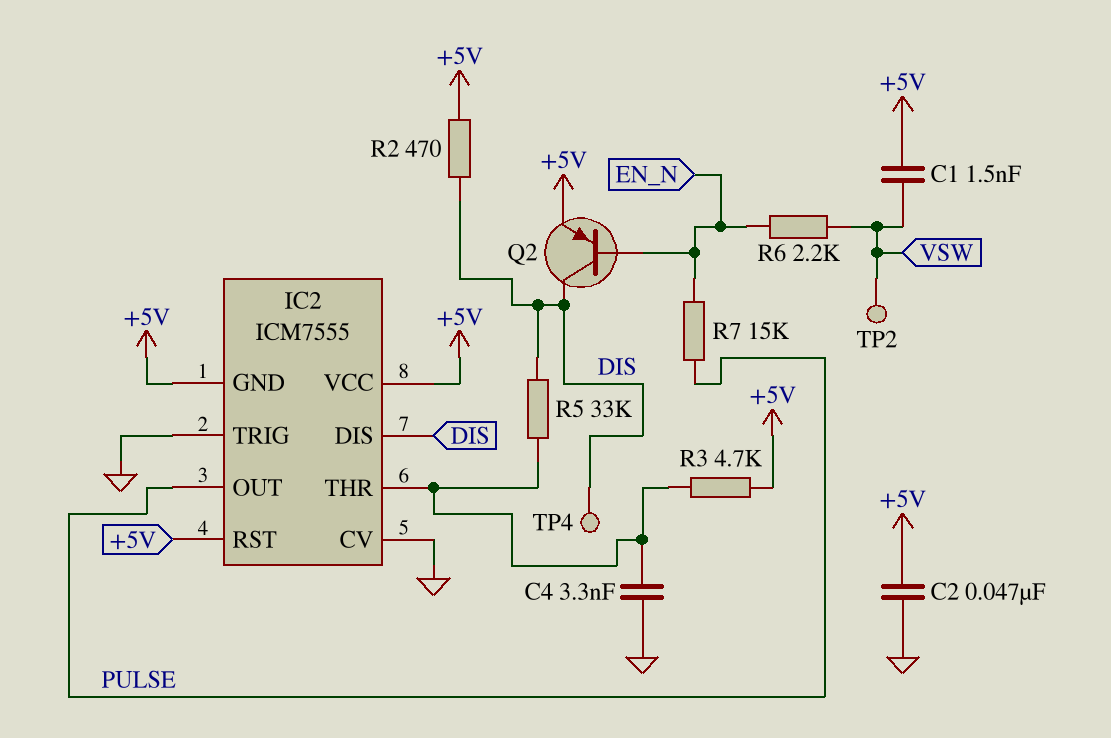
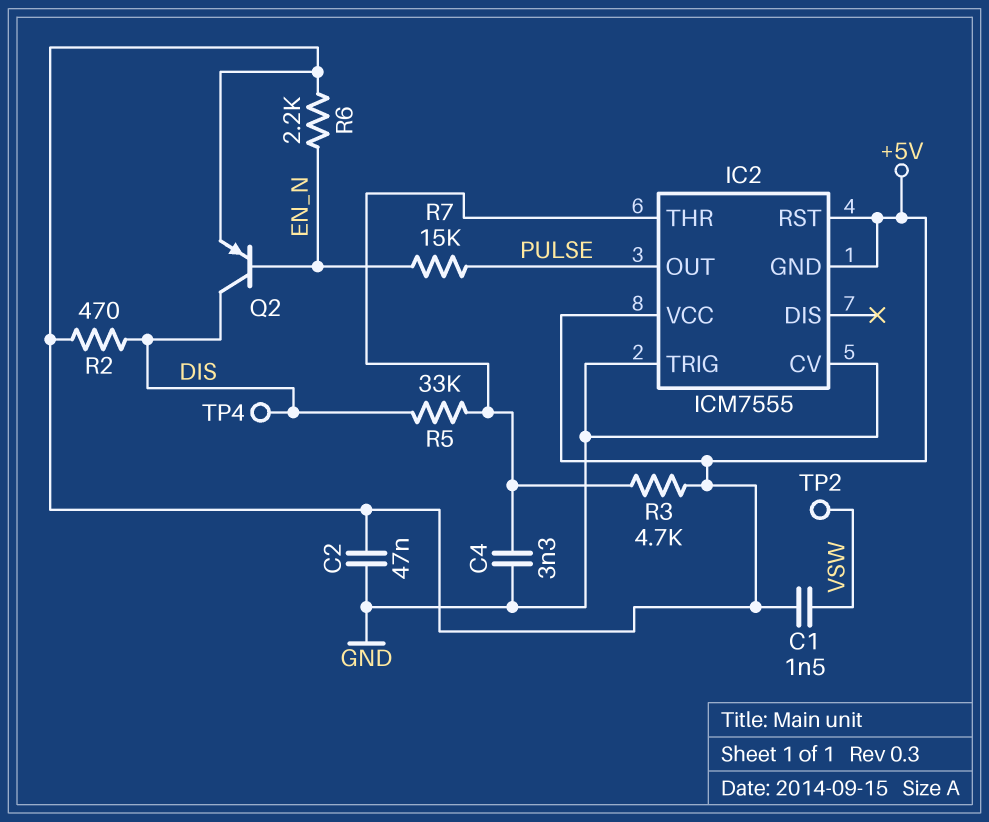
IC2 pin DIS: DIS -> none
R6: 2.2k (EN_N, VSW) -> 2.2k (+5V, EN_N)

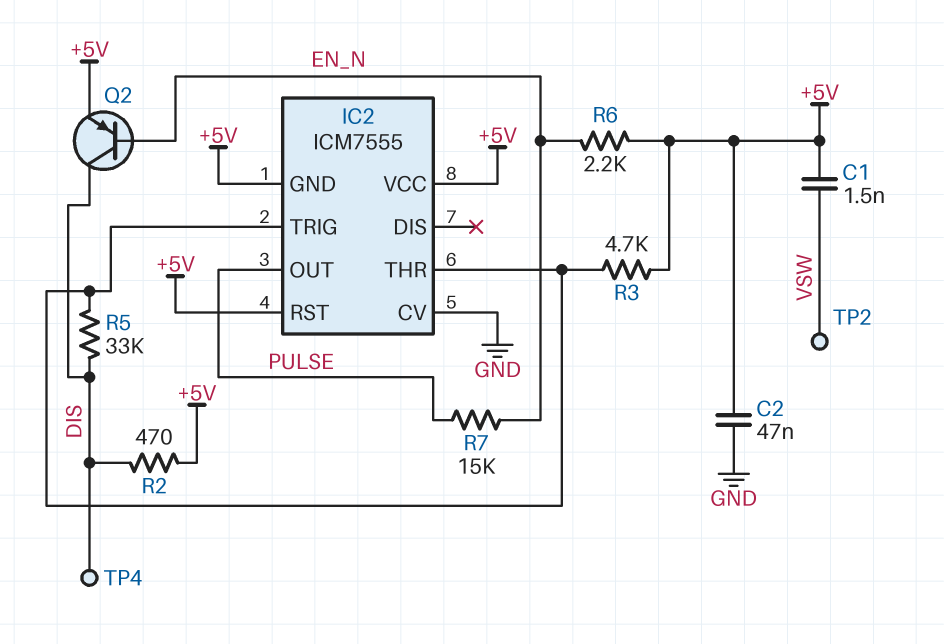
C4: 3.3nF (GND, IC2/THR) -> none
IC2 pin TRIG: GND -> IC2/THR

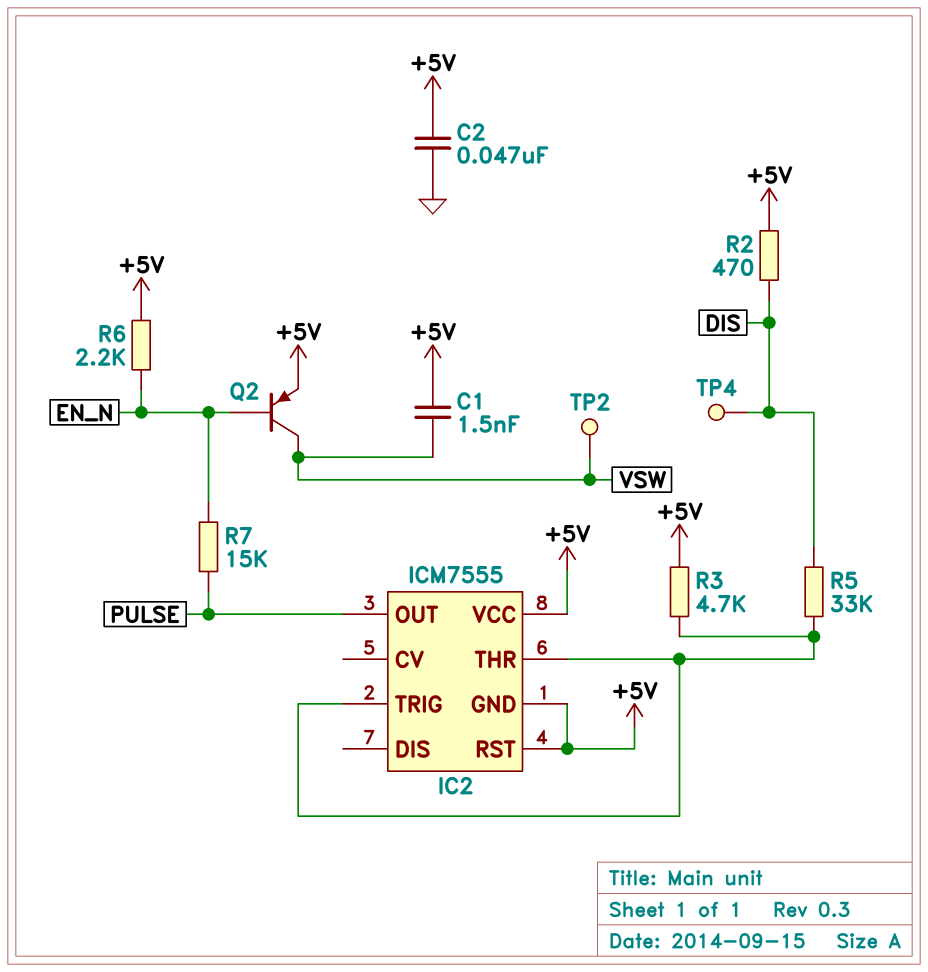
IC2 pin CV: GND -> none
Q2: PNP (B EN_N, C DIS, E +5V) -> PNP (B EN_N, C VSW, E +5V)

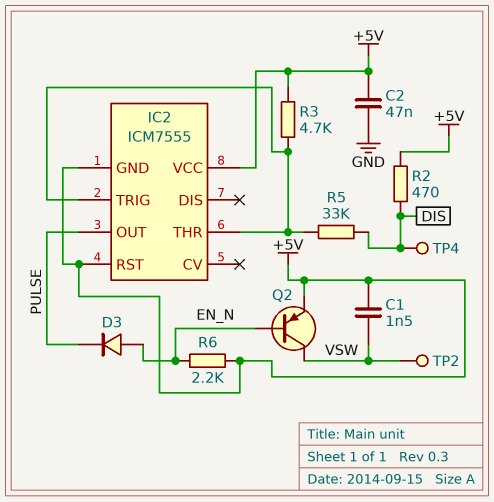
D3: none -> diode (A EN_N, K PULSE)
R7: 15k (EN_N, PULSE) -> none

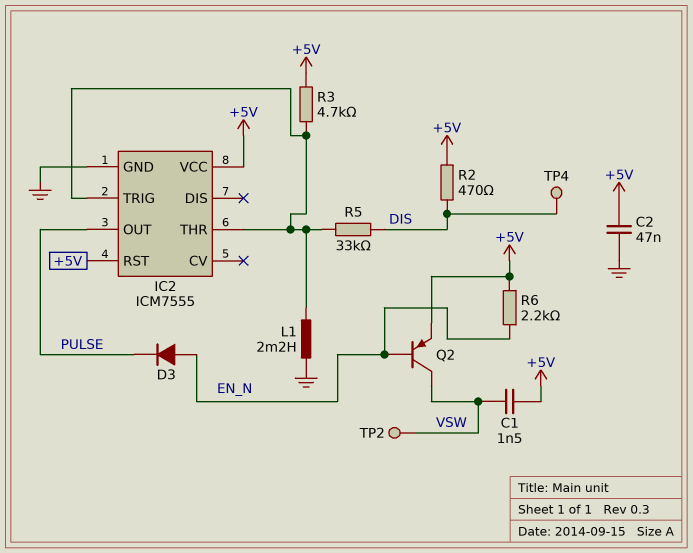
IC2 pin GND: +5V -> GND
L1: none -> 2.2mH (GND, IC2/THR)

